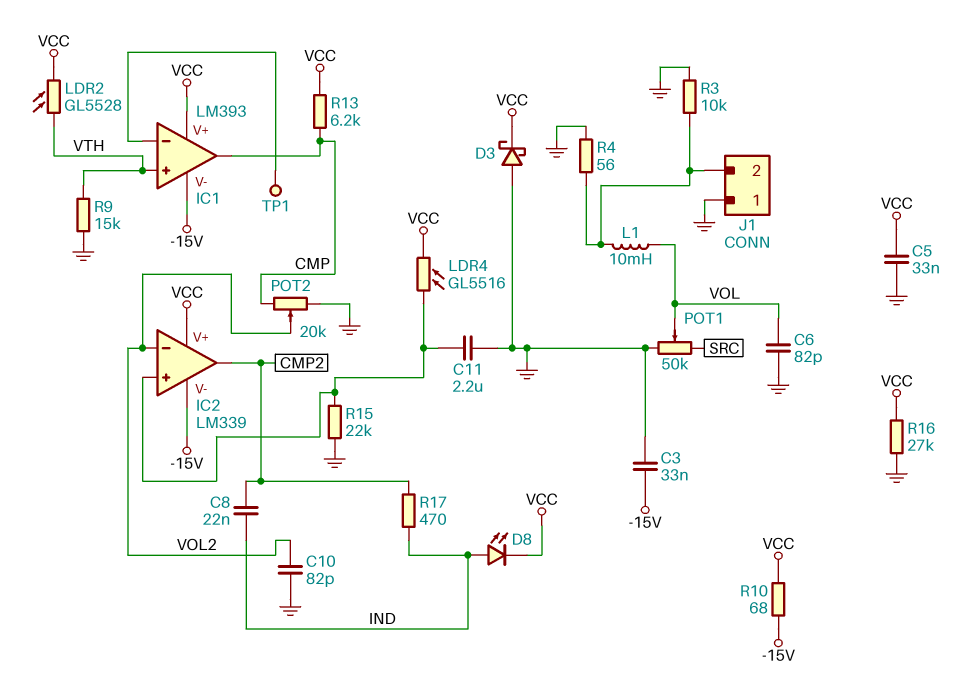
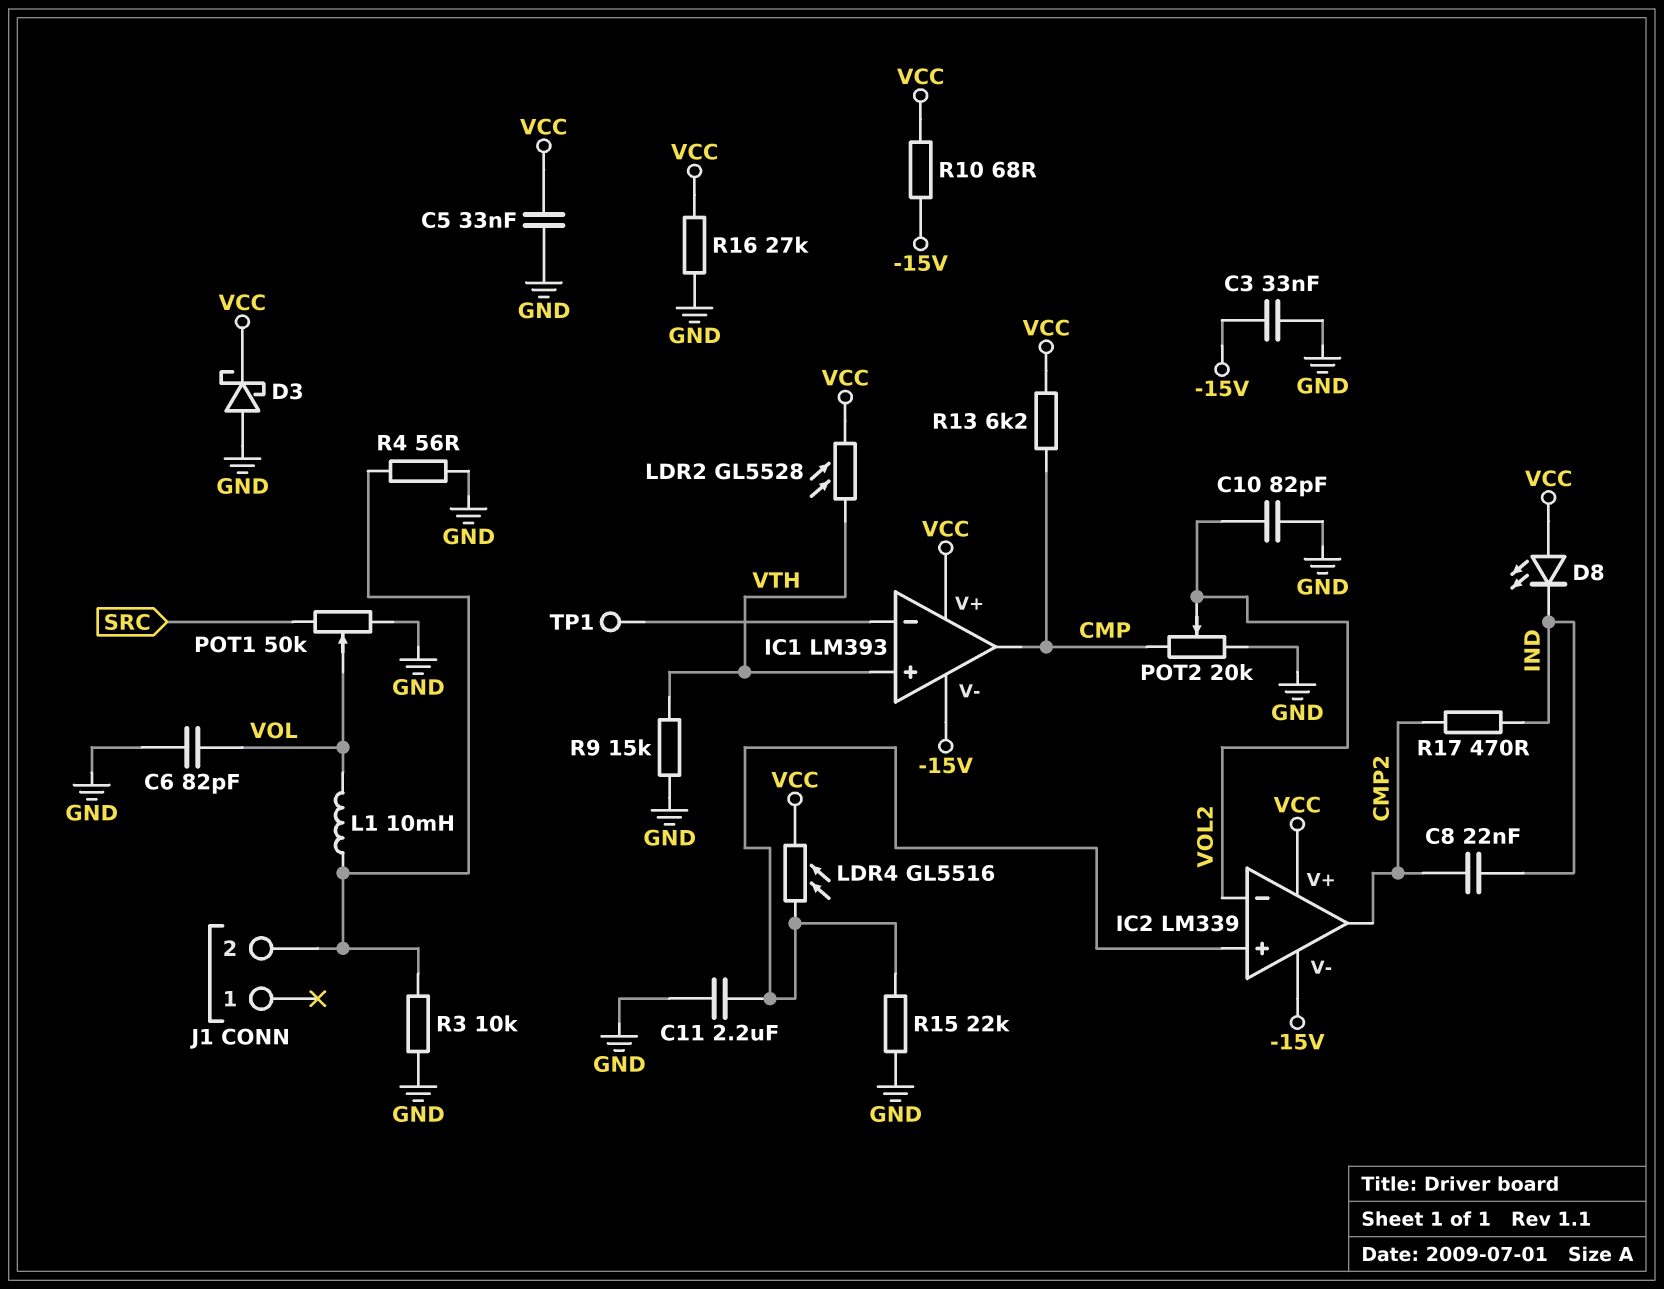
D8: LED (A IND, K VCC) -> LED (A VCC, K IND)
J1 pin 1: GND -> none

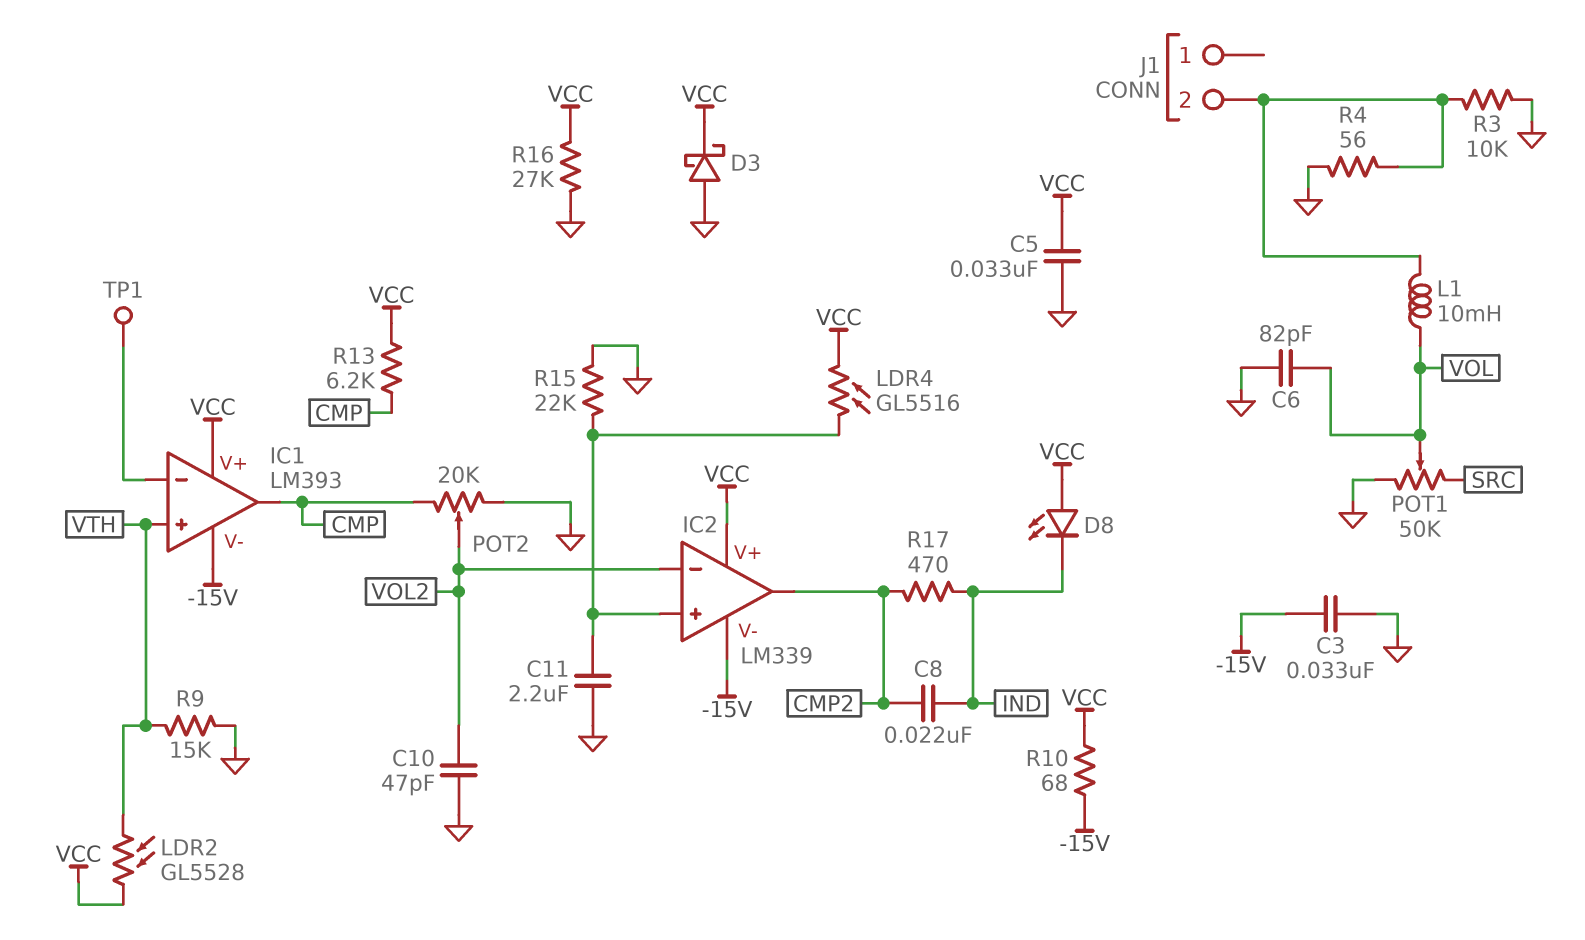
C10: 82pF (GND, VOL2) -> 47pF (GND, VOL2)

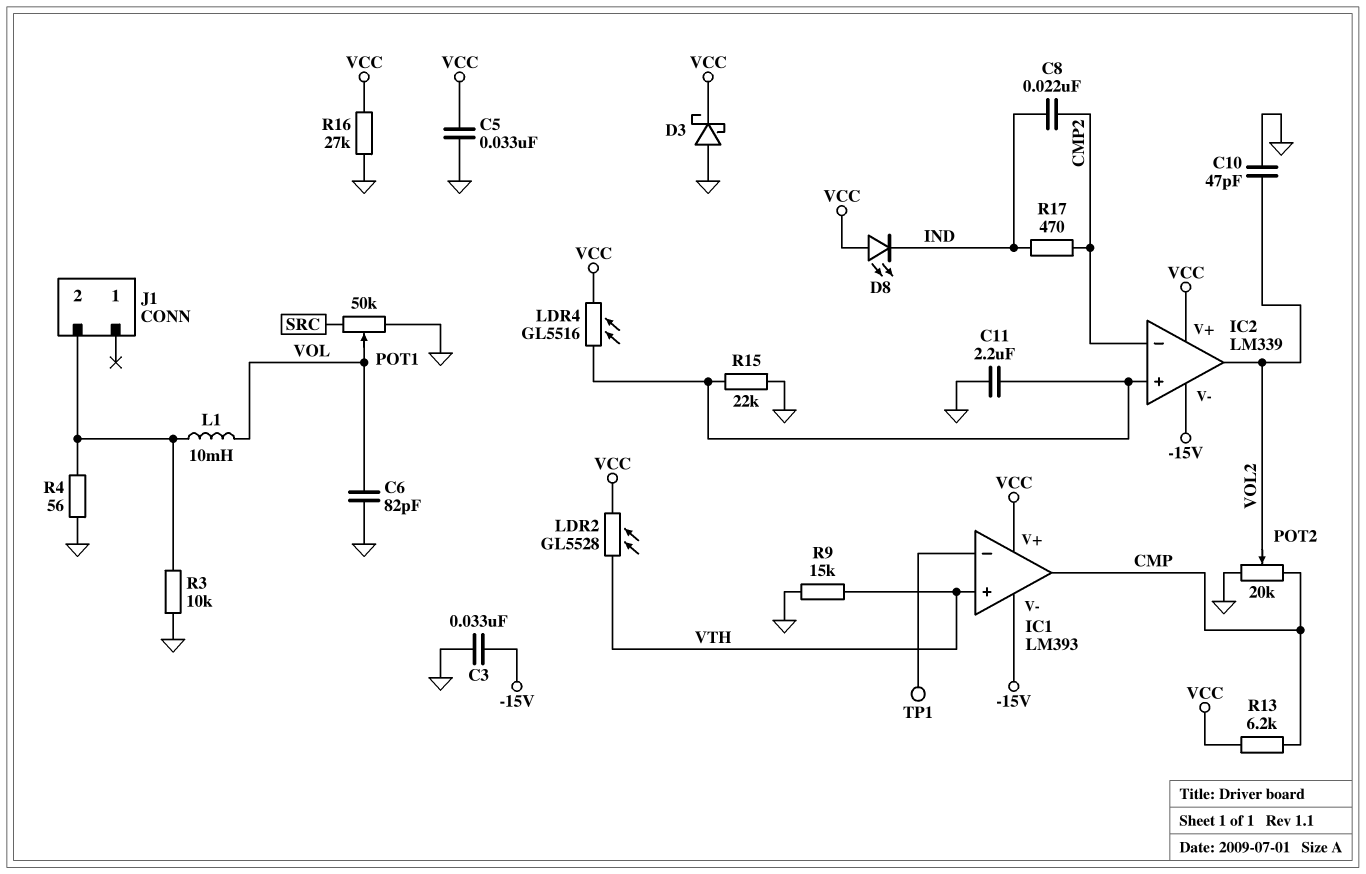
IC2 pin in-: VOL2 -> CMP2
IC2 pin out: CMP2 -> VOL2
R10: 68 (-15V, VCC) -> none

